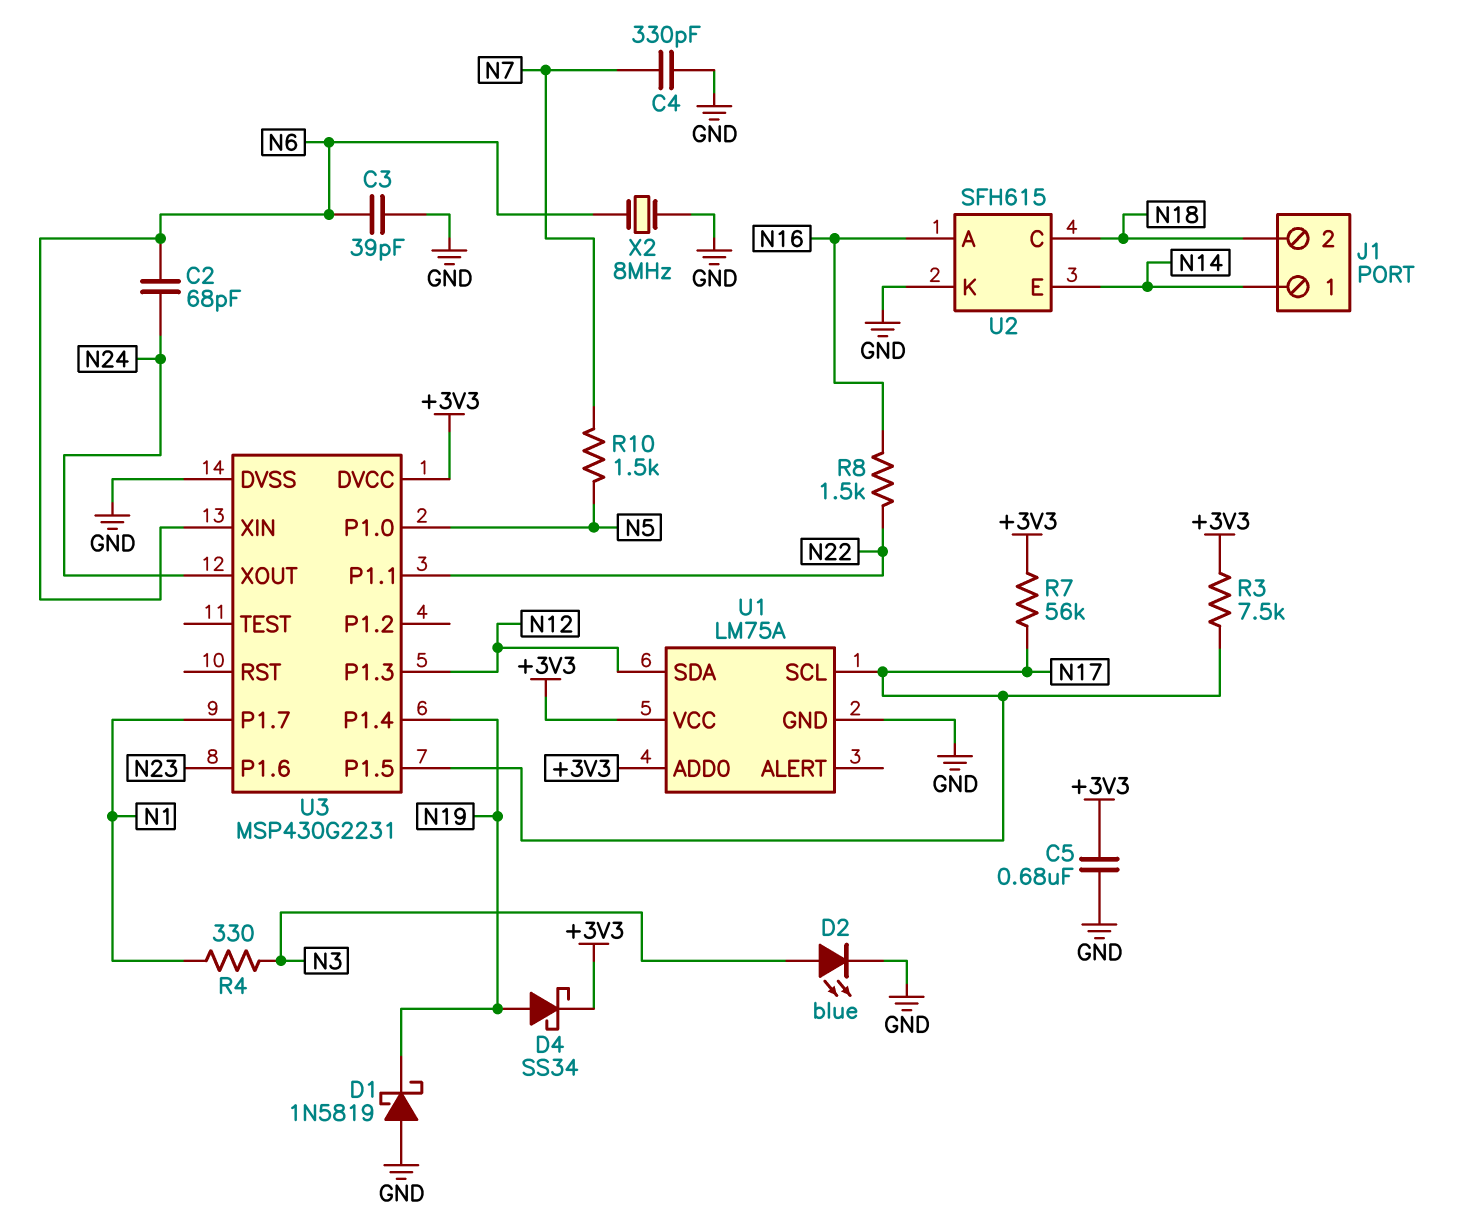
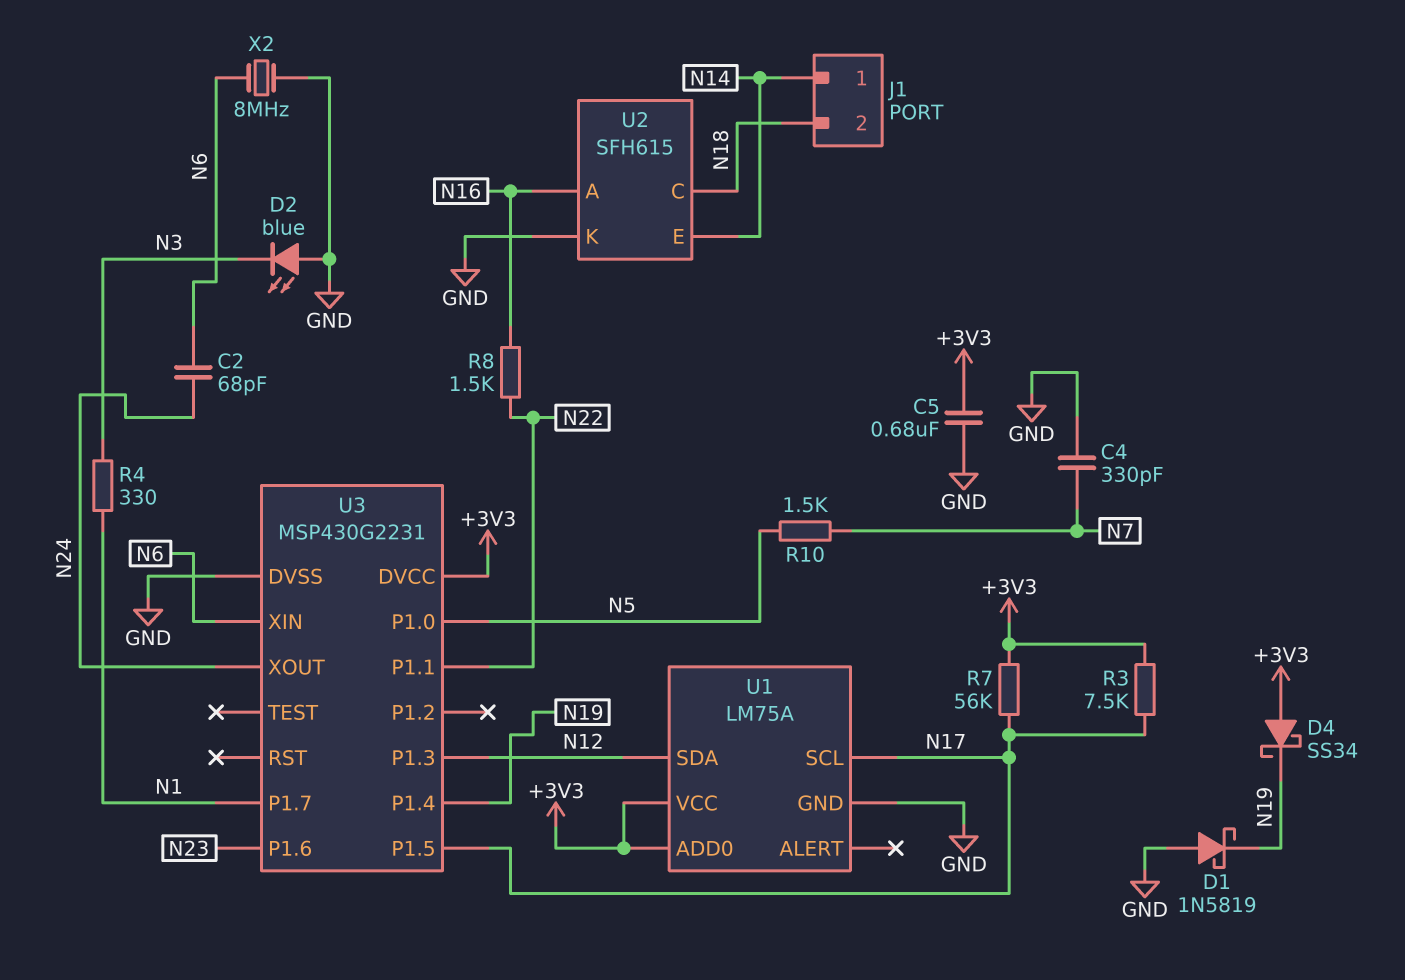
C3: 39pF (GND, N6) -> none
D2: LED blue (A N3, K GND) -> LED blue (A GND, K N3)
D4: schottky SS34 (A N19, K +3V3) -> schottky SS34 (A +3V3, K N19)

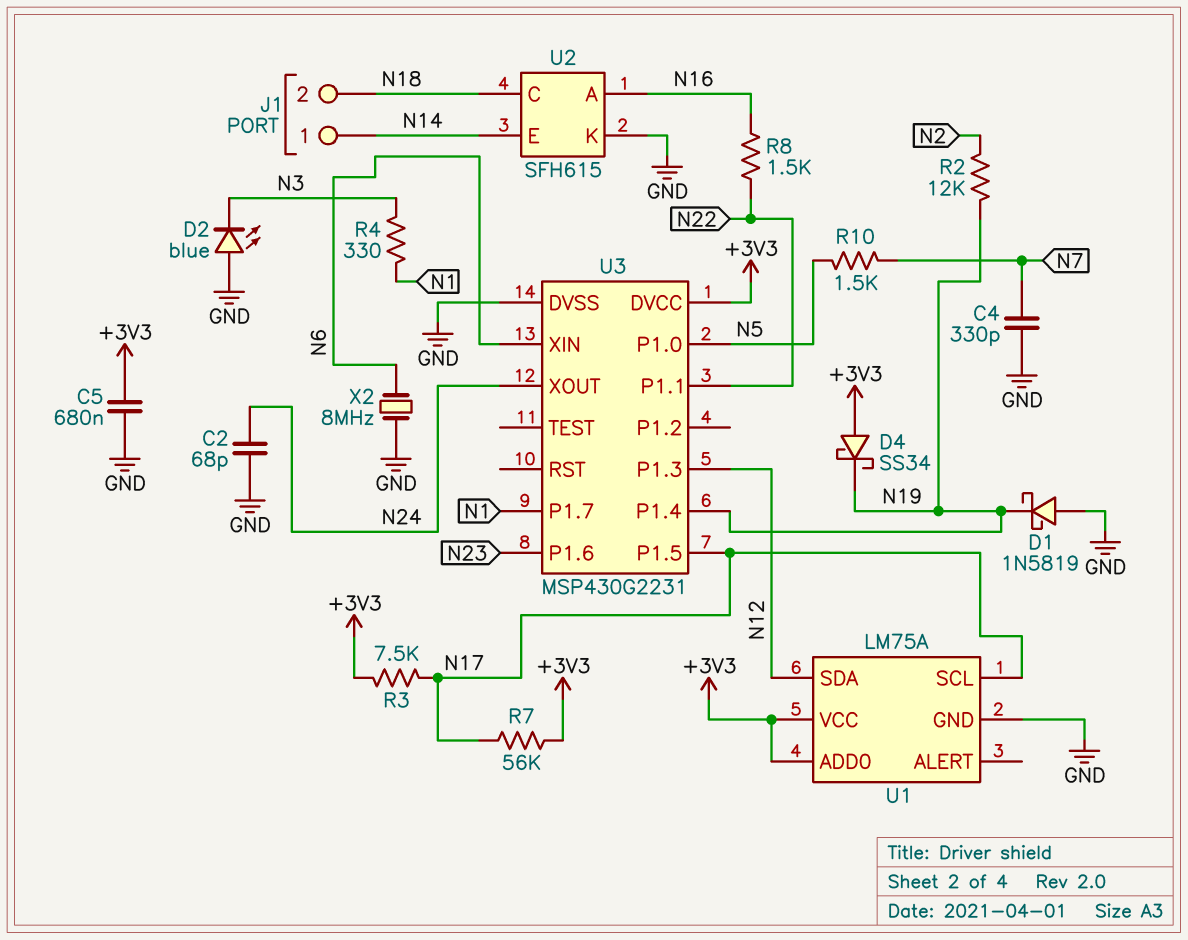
C2: 68pF (N6, N24) -> 68pF (GND, N24)
R2: none -> 12k (N2, N19)

